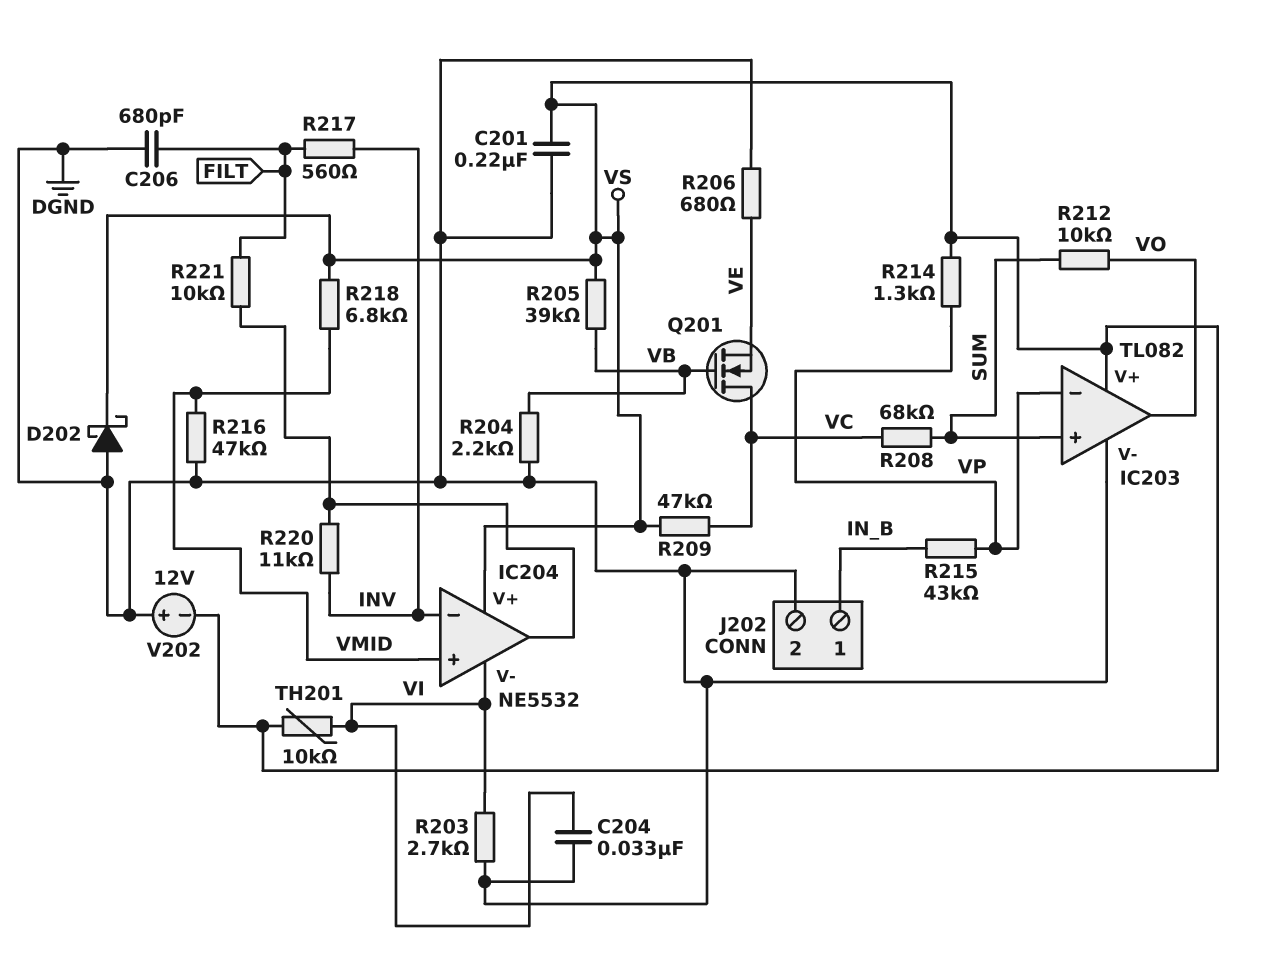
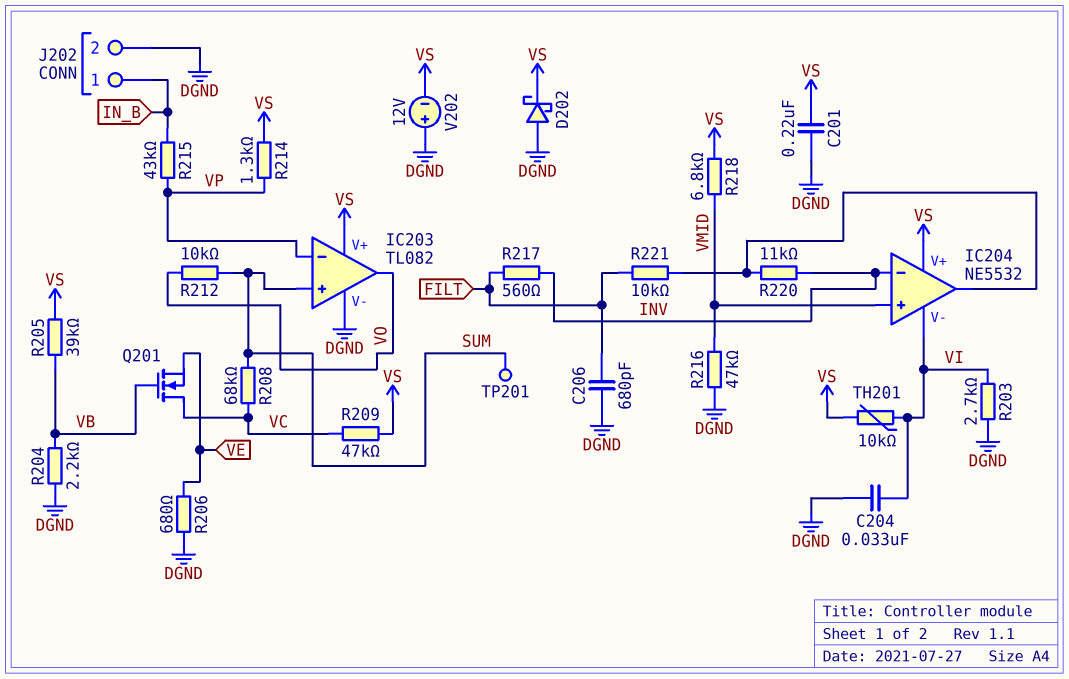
TP201: none -> test point (SUM)

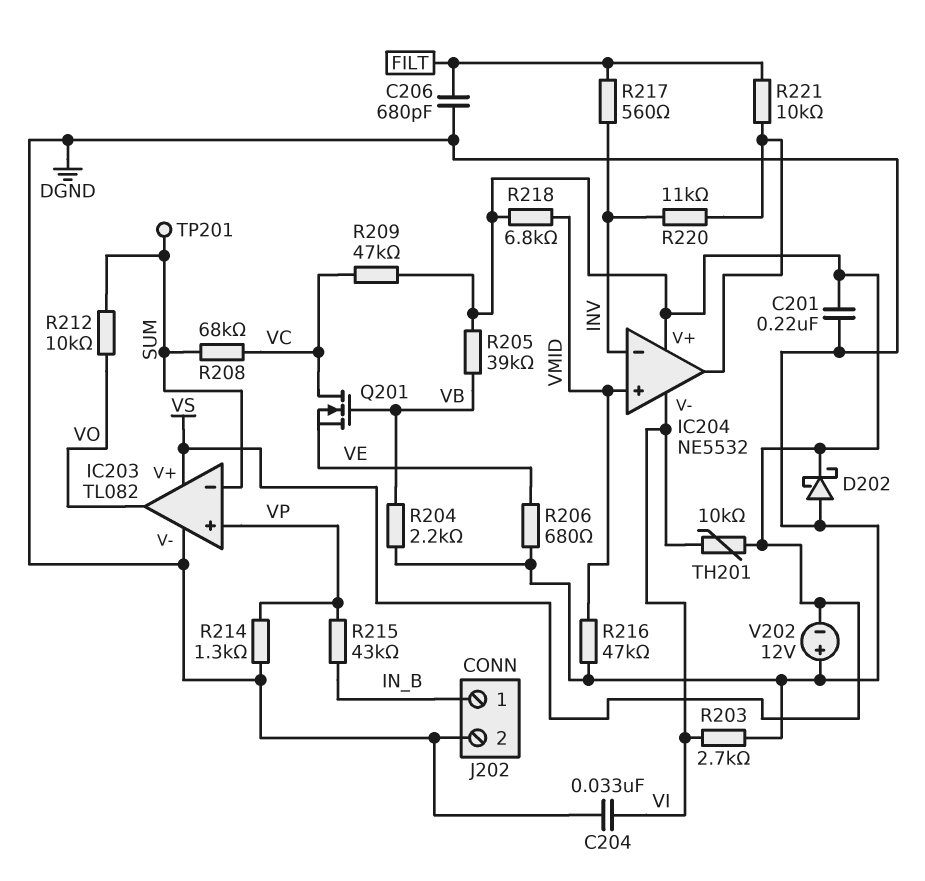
IC203 pin in+: SUM -> VP
IC203 pin in-: VP -> SUM
R214: 1.3k (VP, VS) -> 1.3k (DGND, VP)

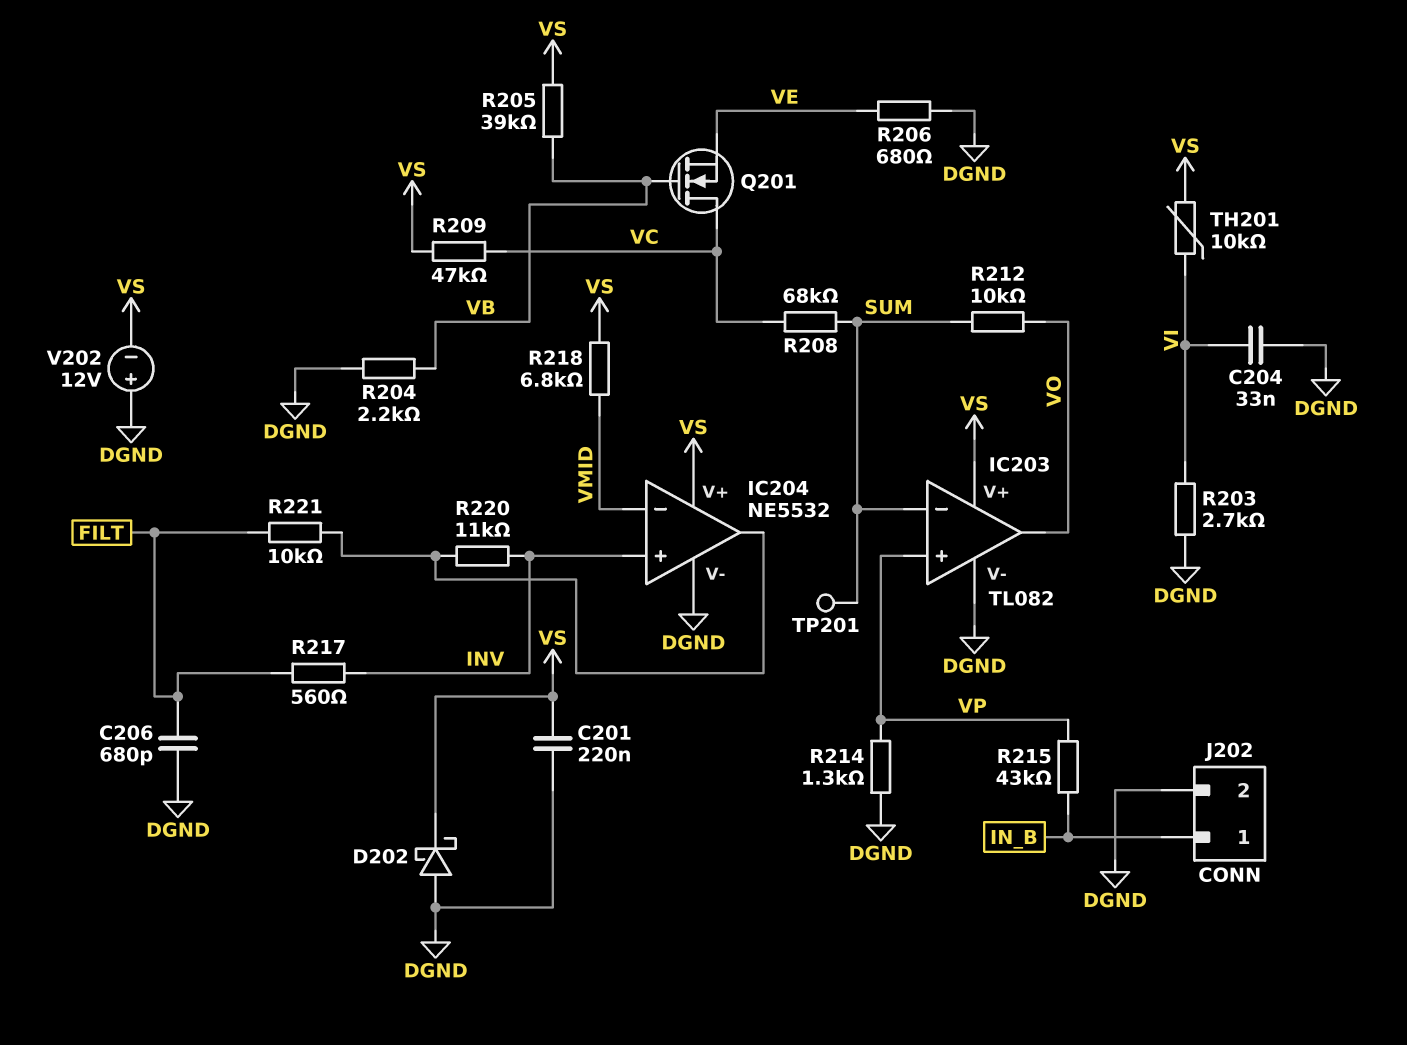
IC204 pin V-: VI -> DGND
IC204 pin in+: VMID -> INV
IC204 pin in-: INV -> VMID
R216: 47k (DGND, VMID) -> none

